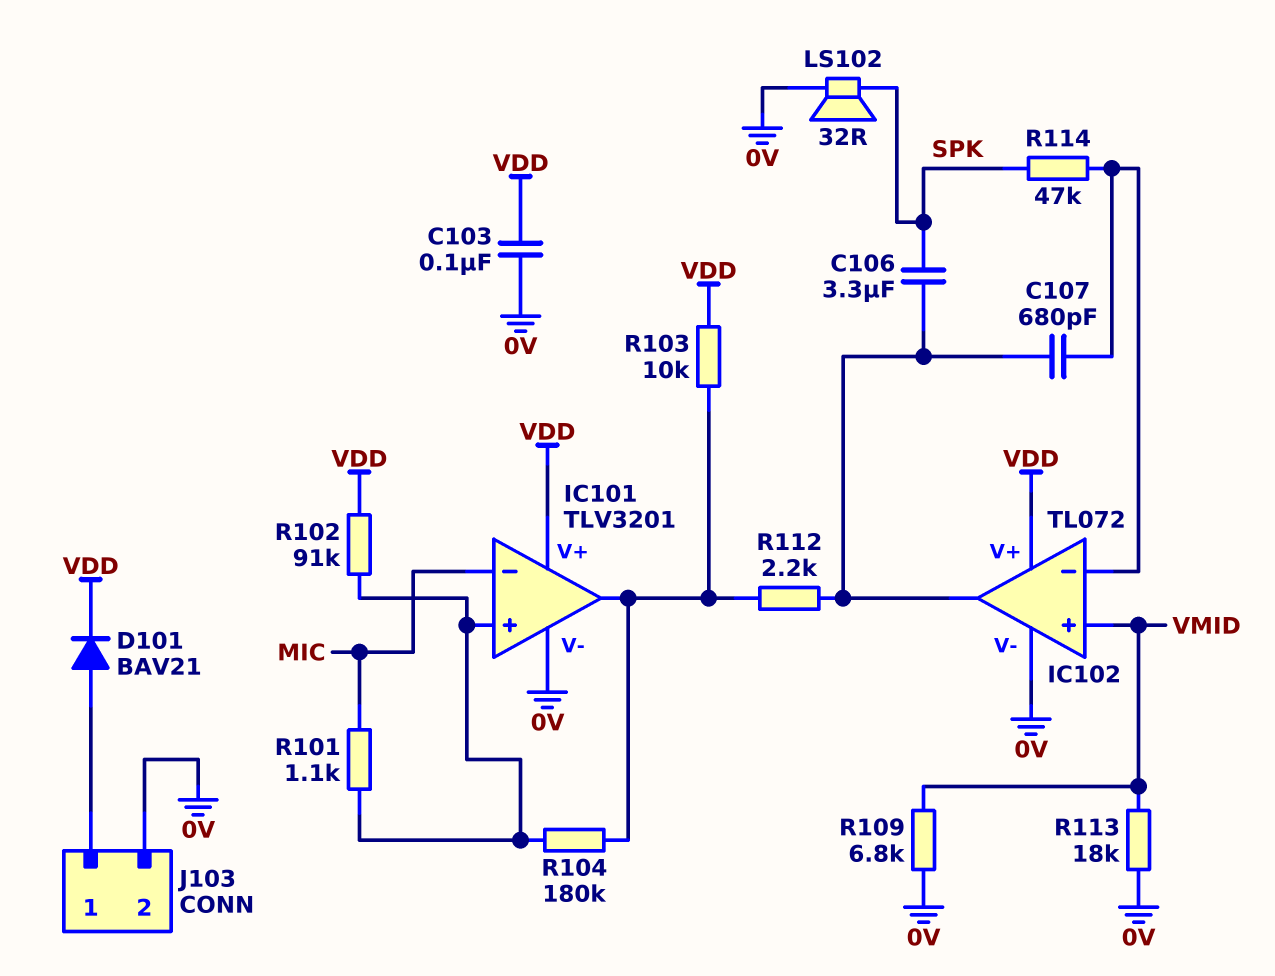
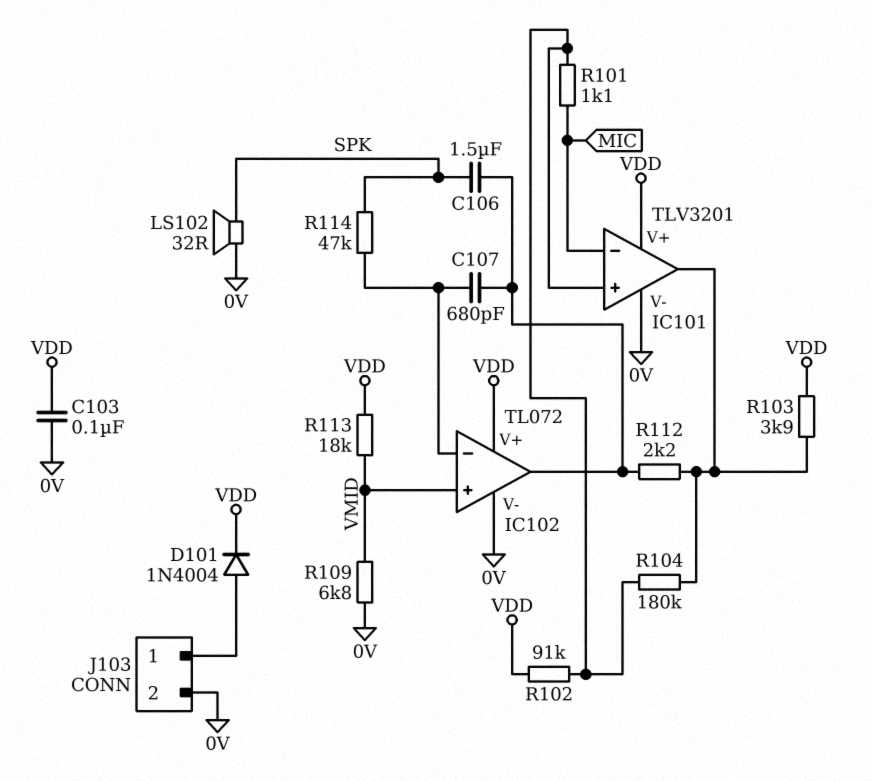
C106: 3.3uF (IC102/out, SPK) -> 1.5uF (IC102/out, SPK)
D101: diode BAV21 (A J103/1, K VDD) -> diode 1N4004 (A J103/1, K VDD)
R103: 10k (IC101/out, VDD) -> 3.9k (IC101/out, VDD)
R113: 18k (0V, VMID) -> 18k (VDD, VMID)

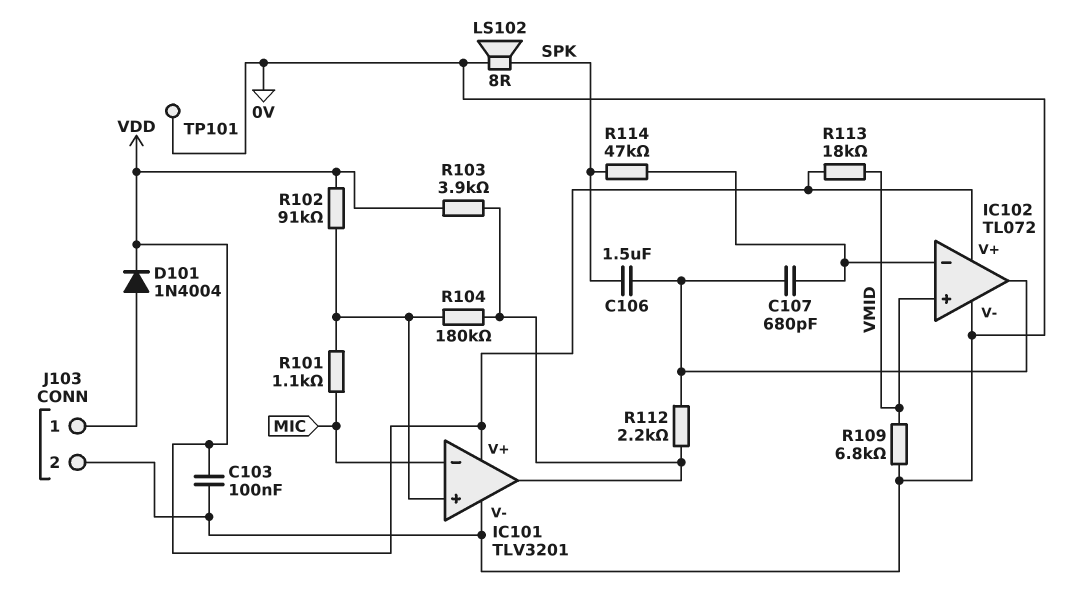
LS102: speaker 32R (0V, SPK) -> speaker 8R (0V, SPK)
TP101: none -> test point (0V)

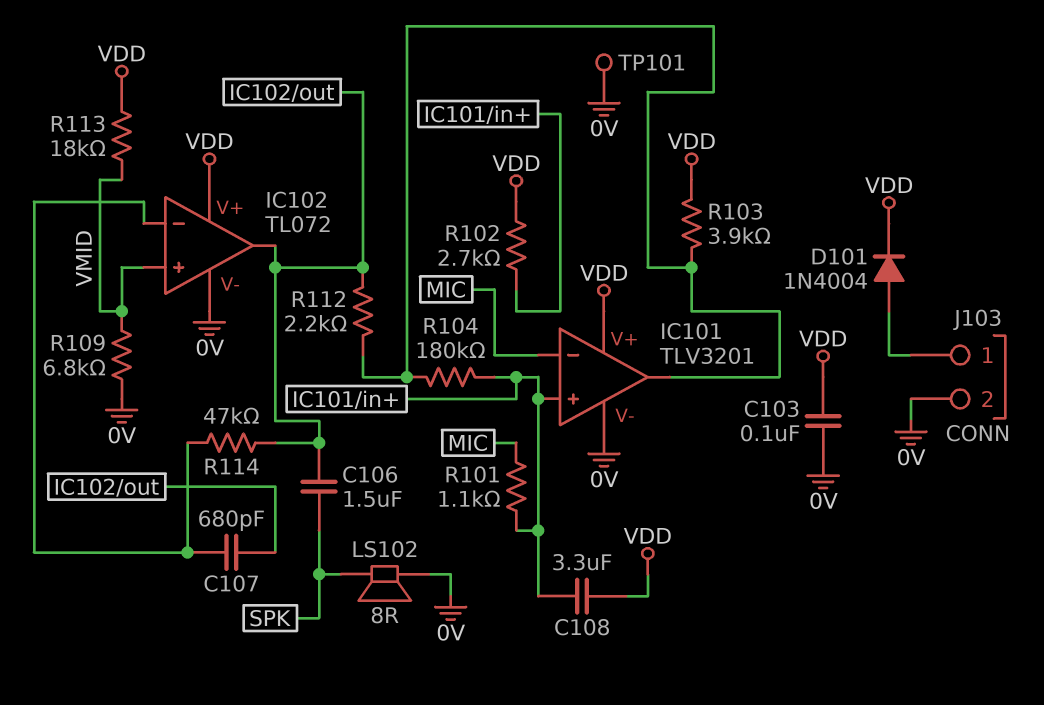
C108: none -> 3.3uF (IC101/in+, VDD)
R102: 91k (IC101/in+, VDD) -> 2.7k (IC101/in+, VDD)
R114: 47k (IC102/in-, SPK) -> 47k (IC102/in-, IC102/out)

